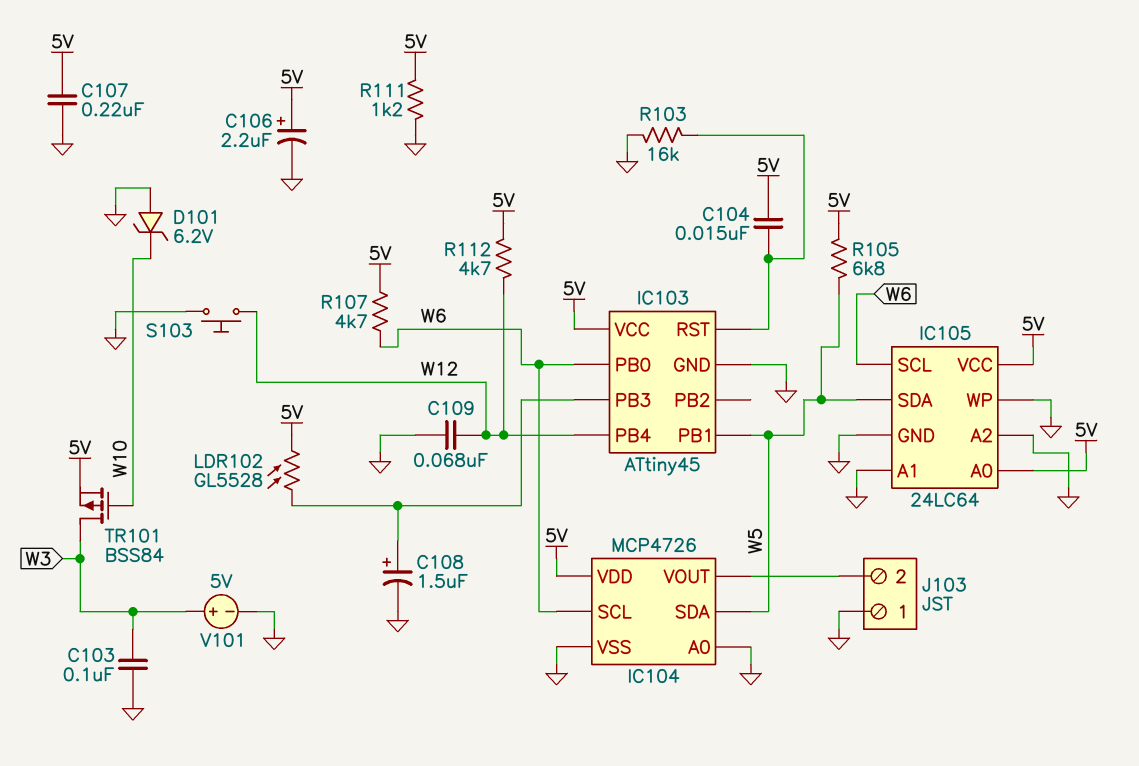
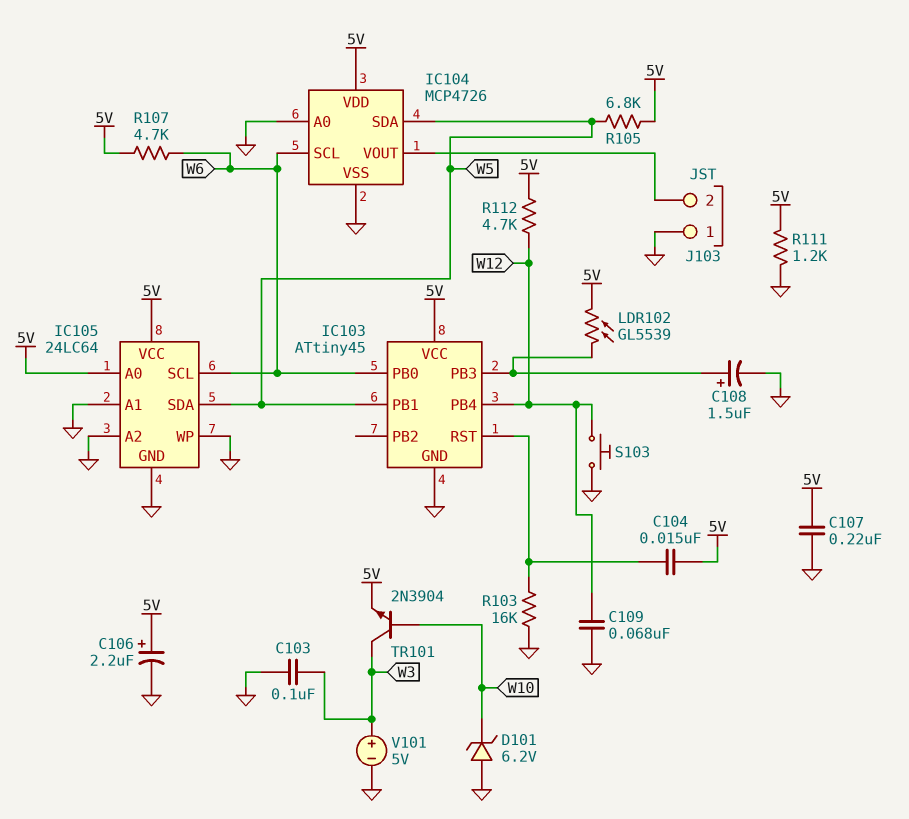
LDR102: GL5528 (5V, IC103/PB3) -> GL5539 (5V, IC103/PB3)
TR101: PMOS BSS84 (G W10, D W3, S 5V) -> NPN 2N3904 (B W10, C W3, E 5V)

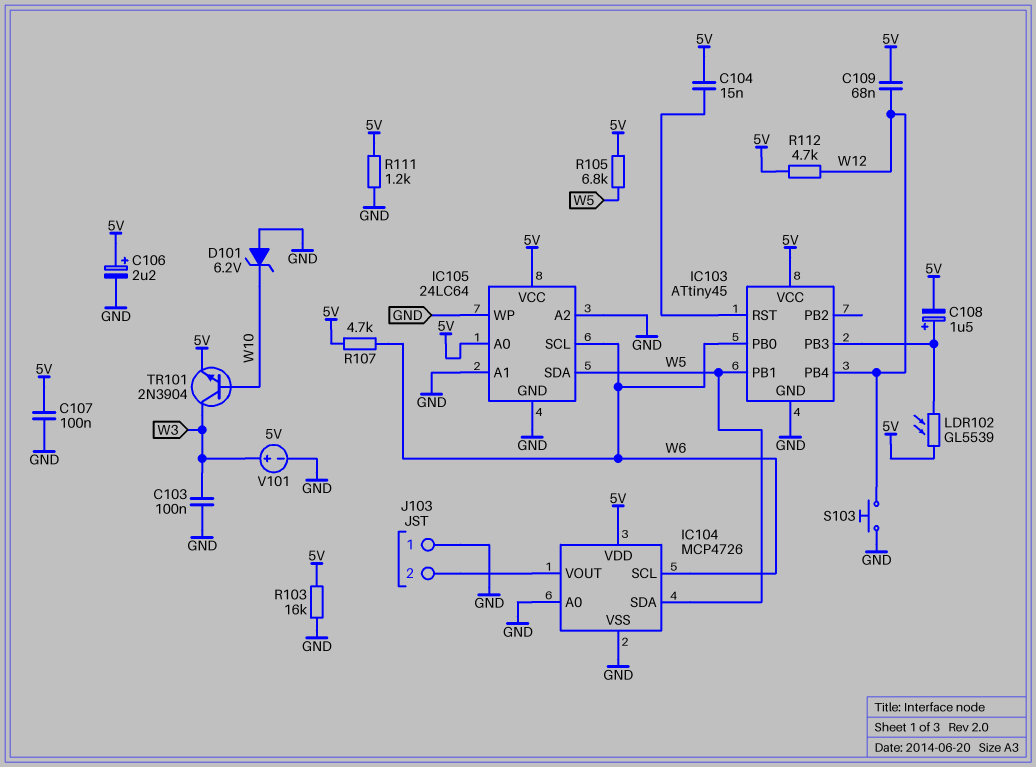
C107: 220nF (5V, GND) -> 100nF (5V, GND)
C108: 1.5uF (plus IC103/PB3, minus GND) -> 1.5uF (plus IC103/PB3, minus 5V)
C109: 68nF (GND, W12) -> 68nF (5V, W12)
R103: 16k (GND, IC103/RST) -> 16k (5V, GND)

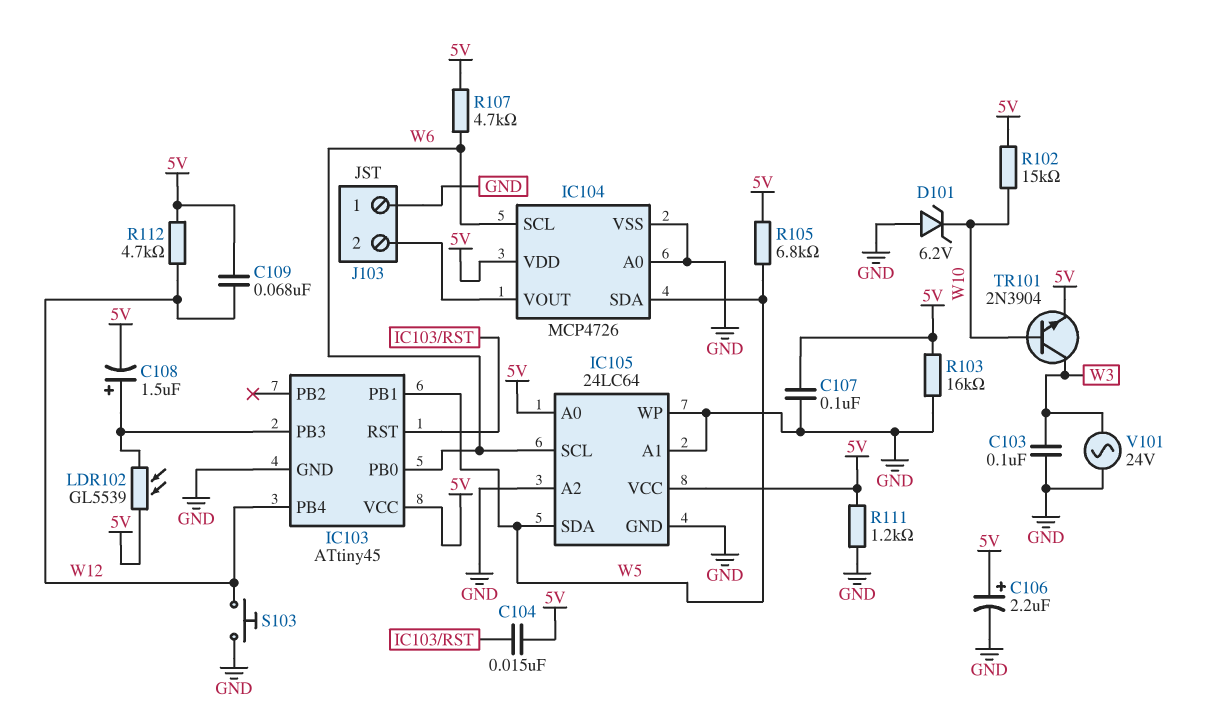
R102: none -> 15k (5V, W10)
V101: 5V (plus W3, minus GND) -> AC 24V (GND, W3)

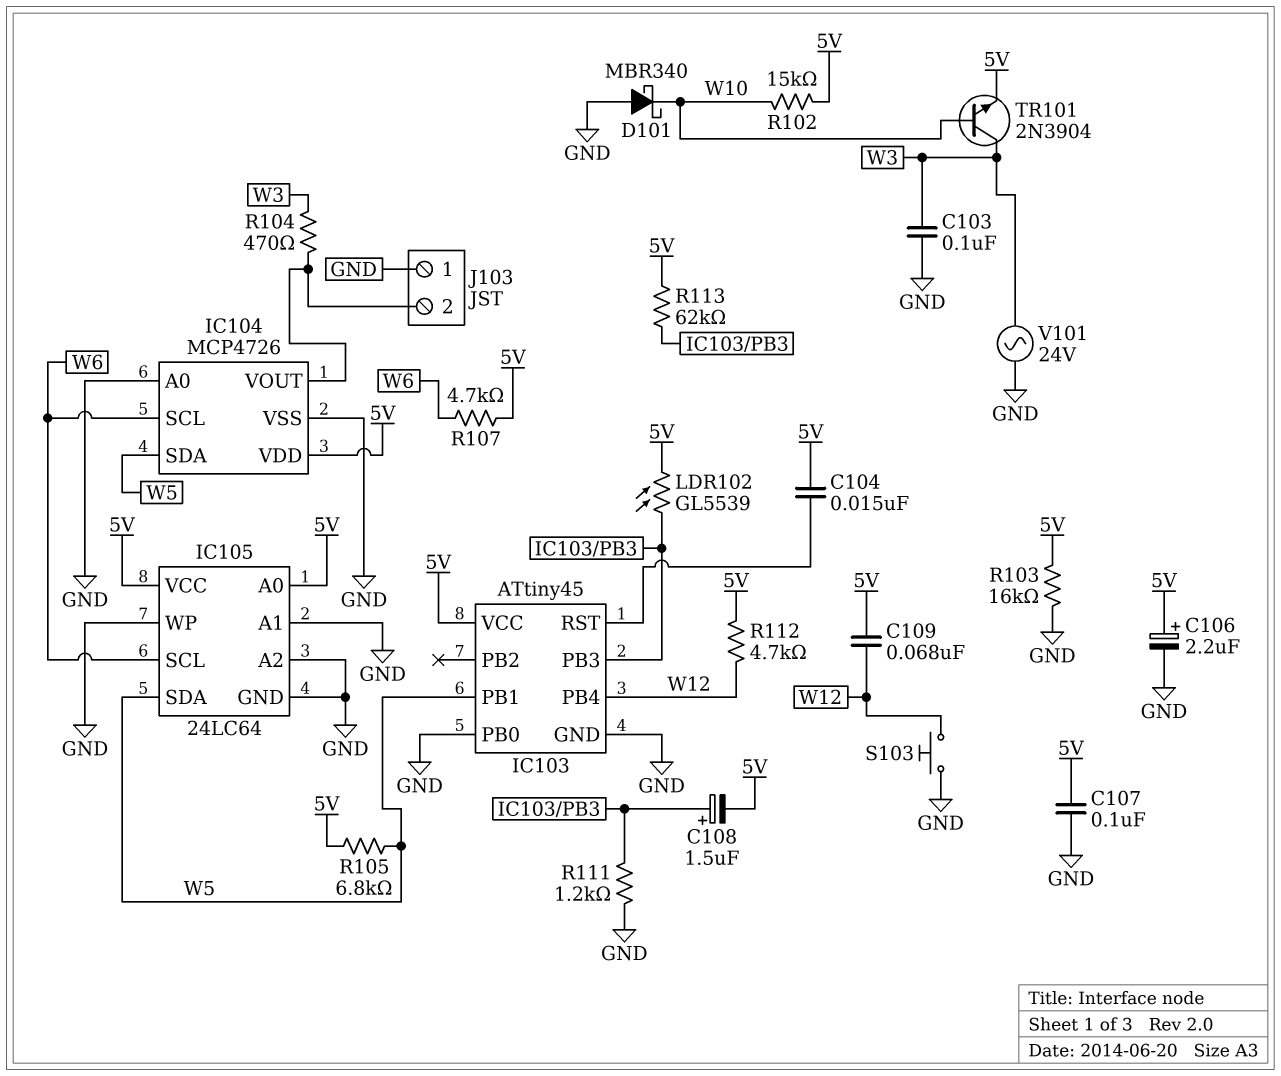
D101: zener 6.2V (A GND, K W10) -> schottky MBR340 (A GND, K W10)
IC103 pin PB0: W6 -> GND
R104: none -> 470 (IC104/VOUT, W3)
R111: 1.2k (5V, GND) -> 1.2k (GND, IC103/PB3)
R113: none -> 62k (5V, IC103/PB3)

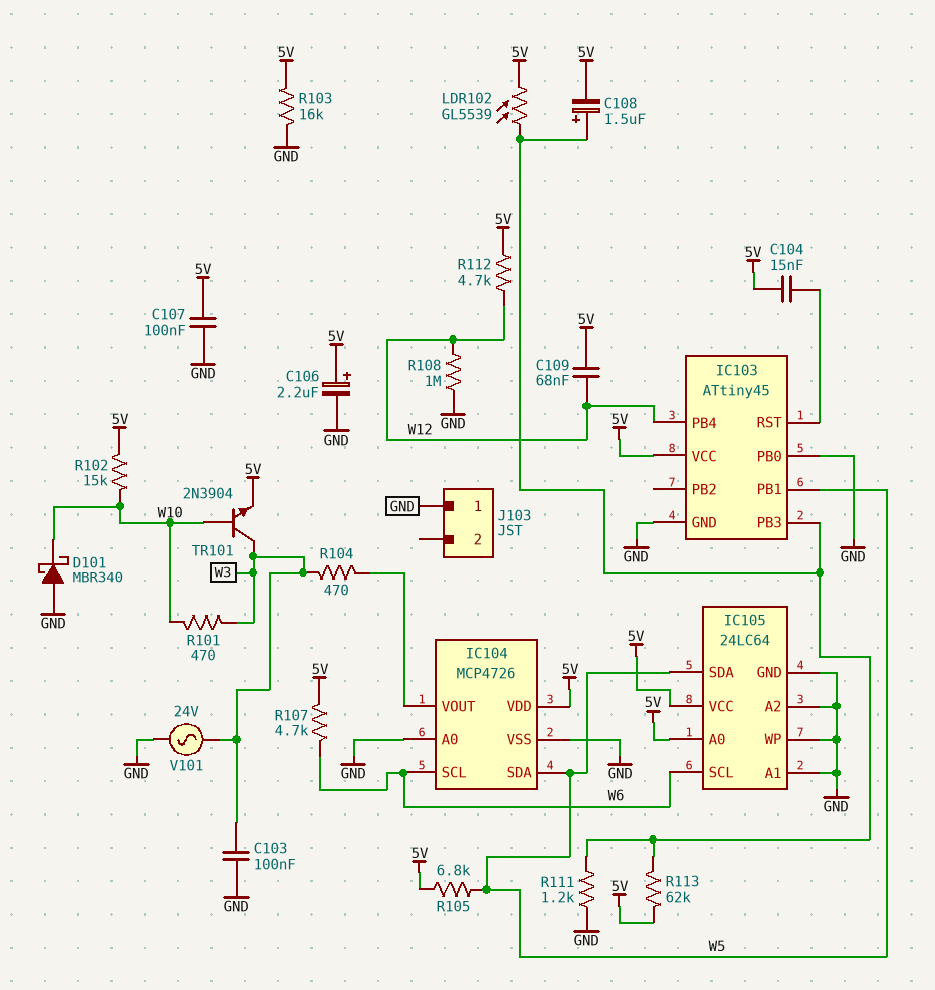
J103 pin 2: IC104/VOUT -> none
R101: none -> 470 (W3, W10)
R108: none -> 1M (GND, W12)
S103: button (GND, W12) -> none

